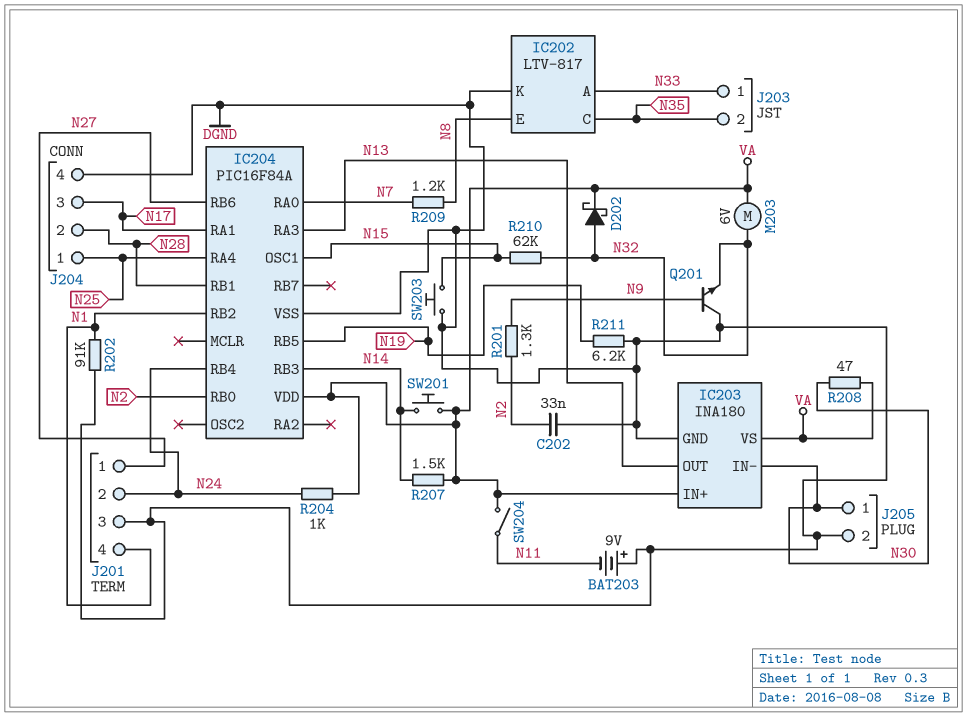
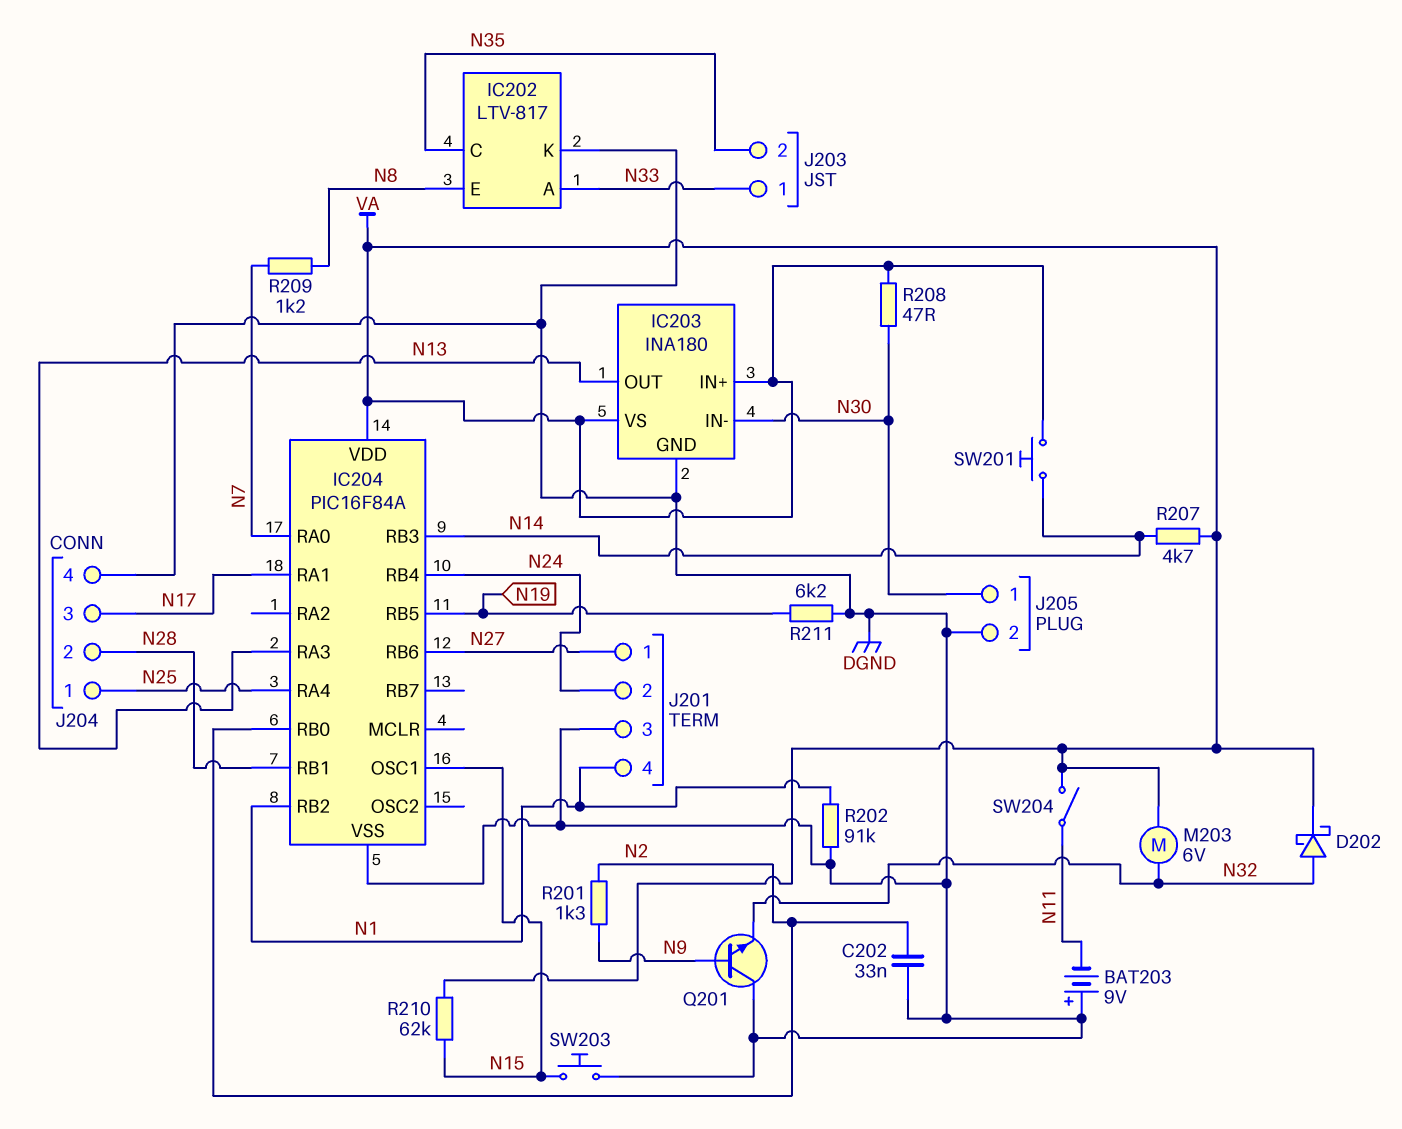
R204: 1k (N24, VA) -> none
R207: 1.5k (N14, VA) -> 4.7k (N14, VA)
R210: 62k (N15, N32) -> 62k (N15, VA)

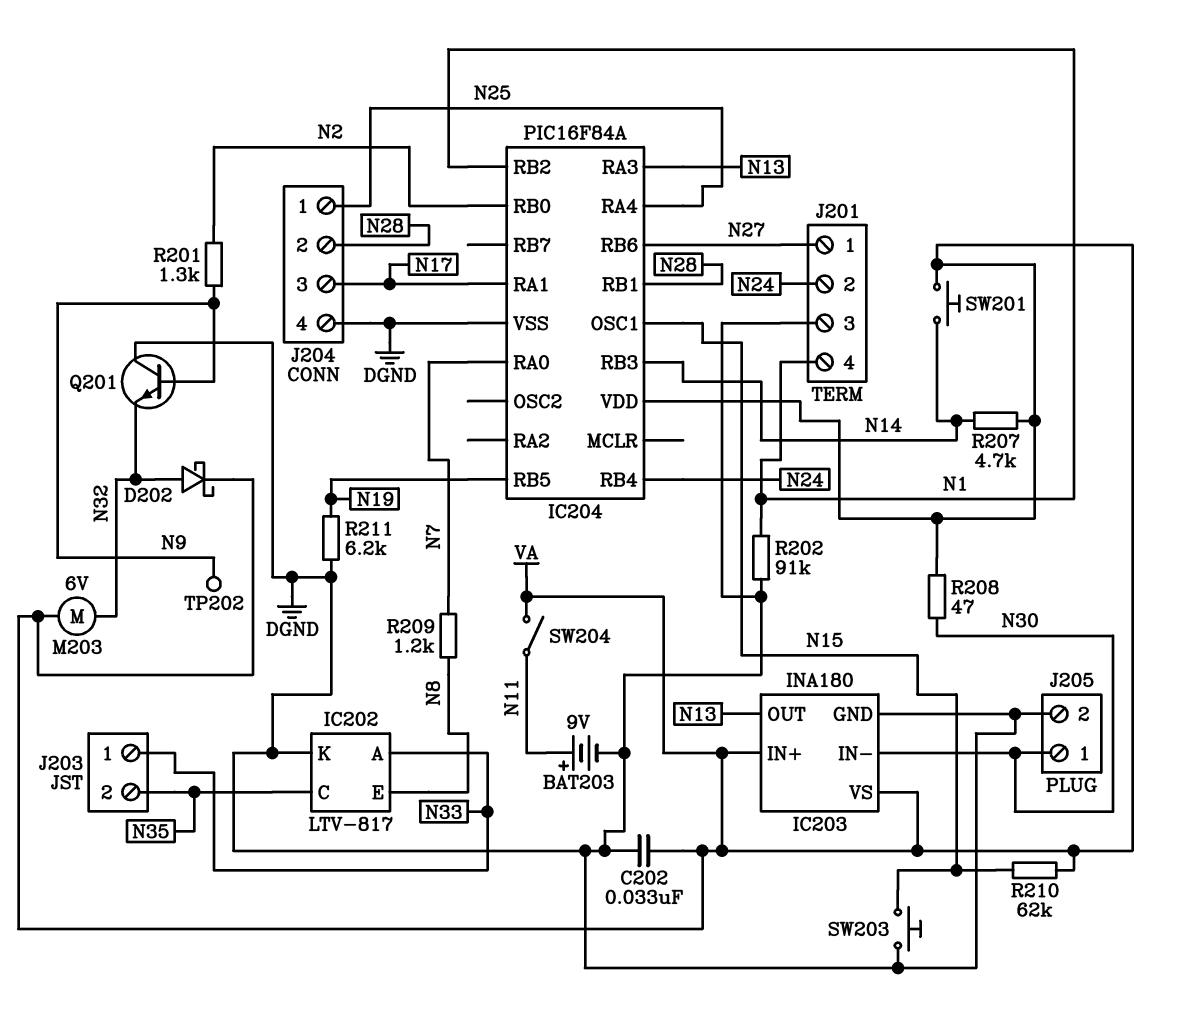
BAT203: 9V (plus DGND, minus N11) -> 9V (plus N11, minus DGND)
C202: 33nF (DGND, N2) -> 33nF (DGND, VA)
TP202: none -> test point (N9)

